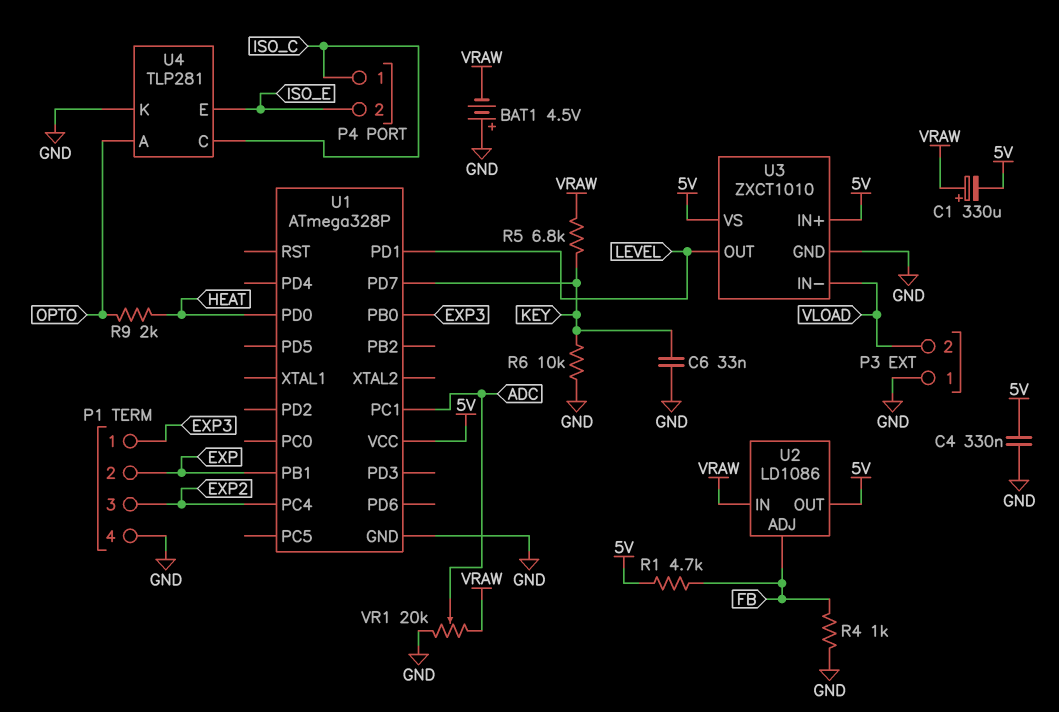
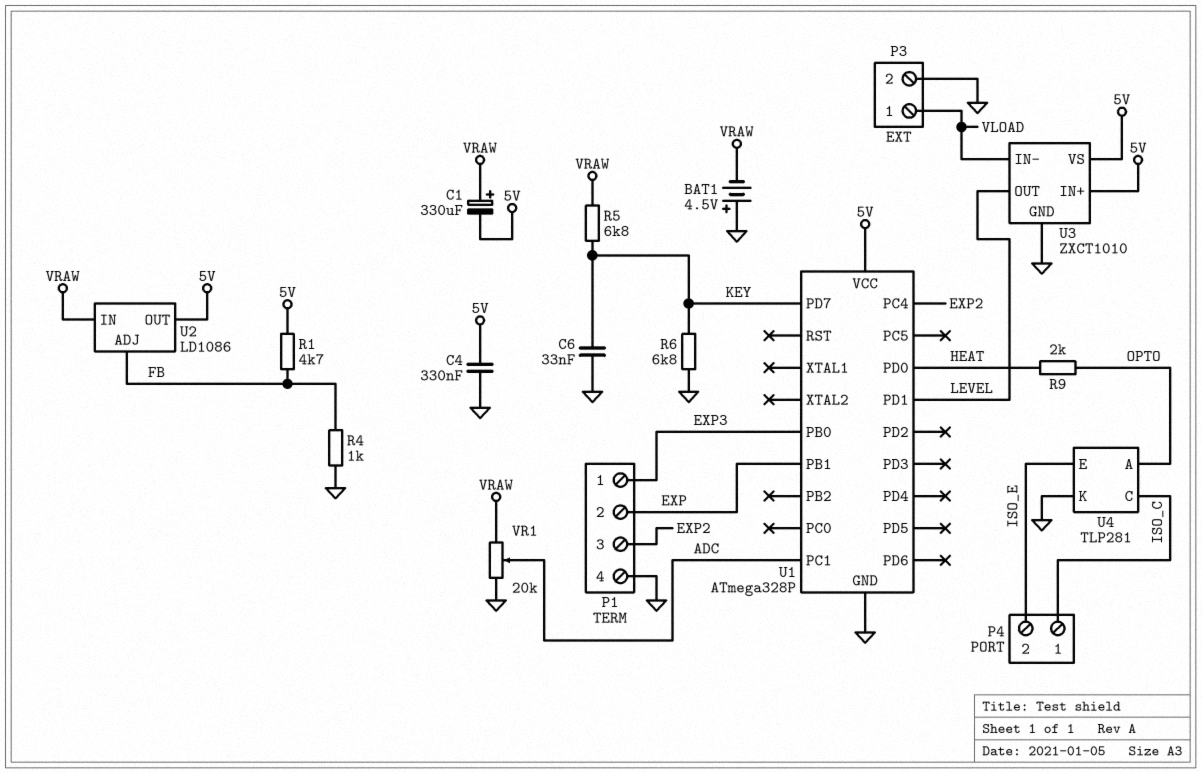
P3 pin 1: GND -> VLOAD
P3 pin 2: VLOAD -> GND
R6: 10k (GND, KEY) -> 6.8k (GND, KEY)

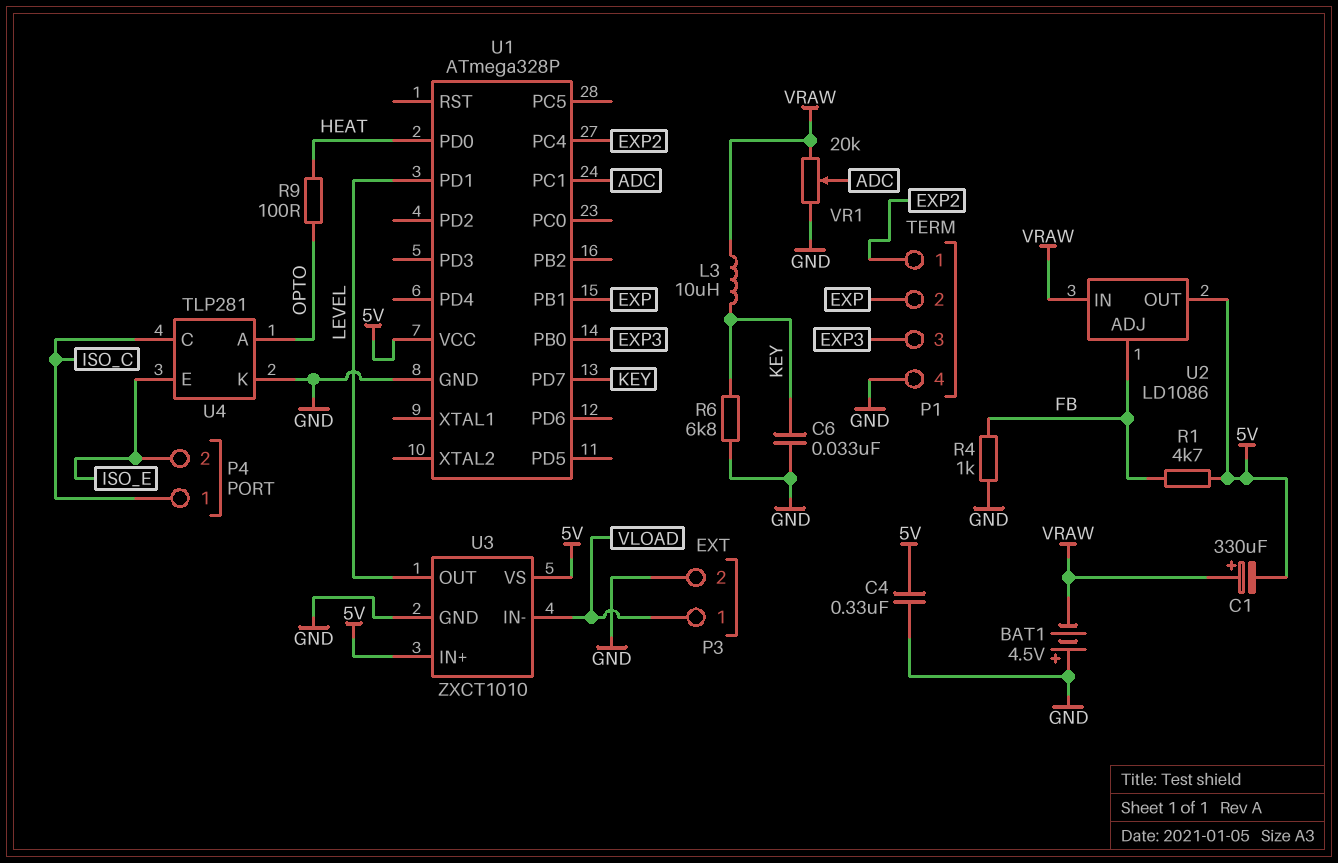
L3: none -> 10uH (KEY, VRAW)
P1 pin 1: EXP3 -> EXP2
P1 pin 3: EXP2 -> EXP3
R5: 6.8k (KEY, VRAW) -> none
R9: 2k (HEAT, OPTO) -> 100 (HEAT, OPTO)

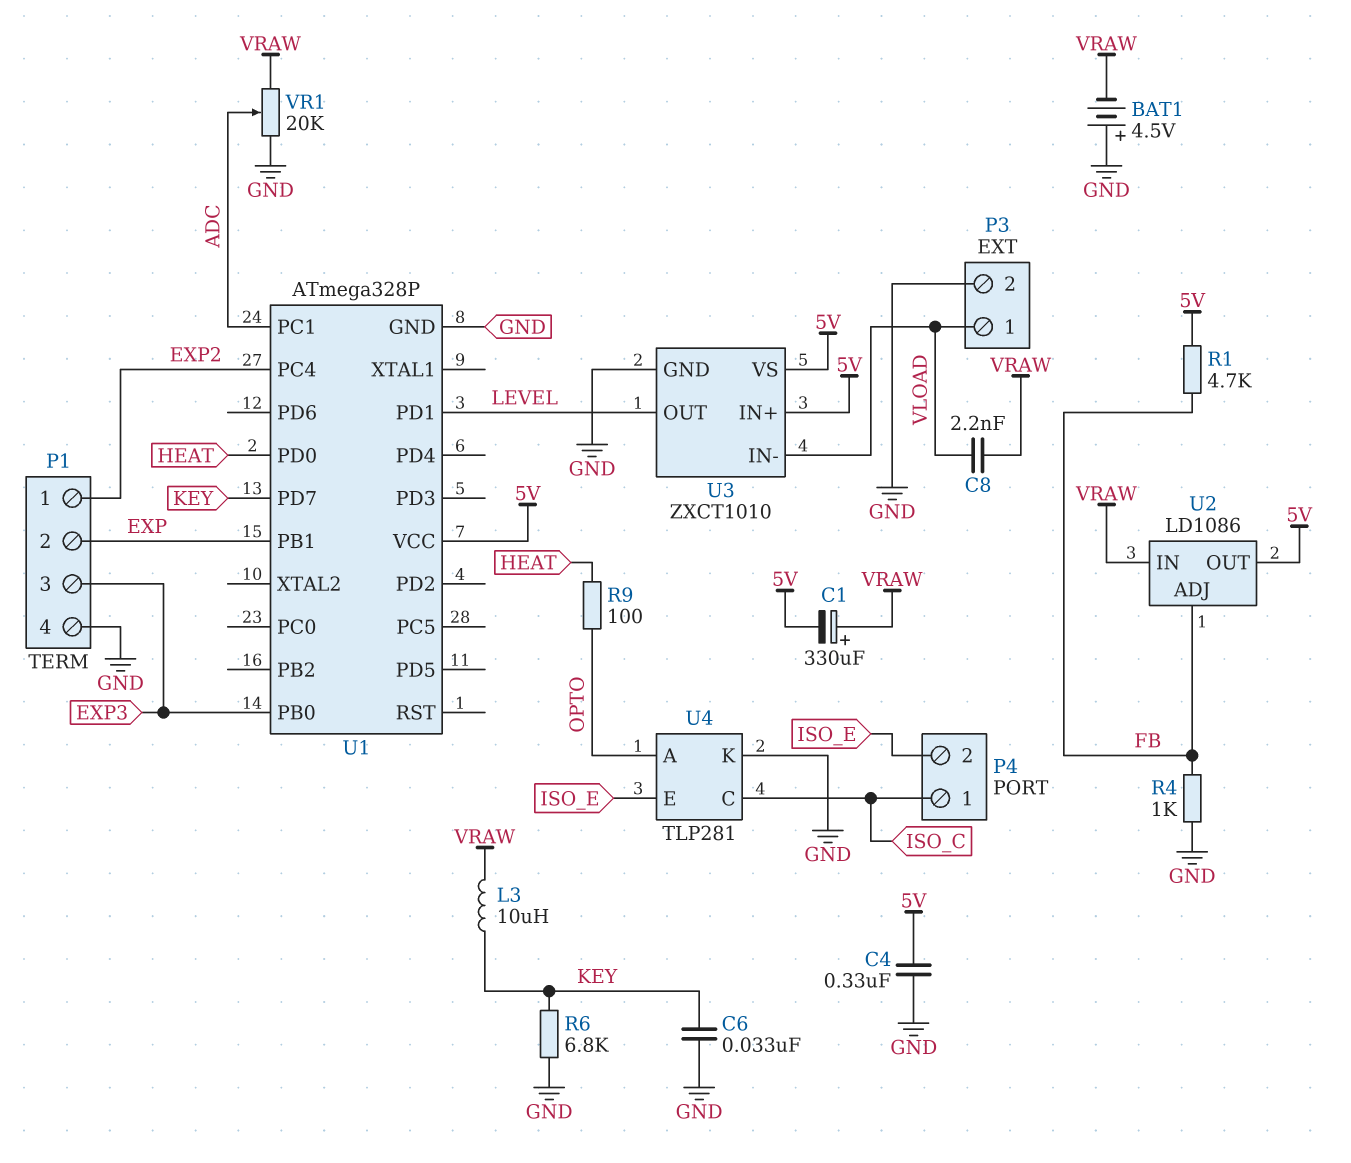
C8: none -> 2.2nF (VLOAD, VRAW)

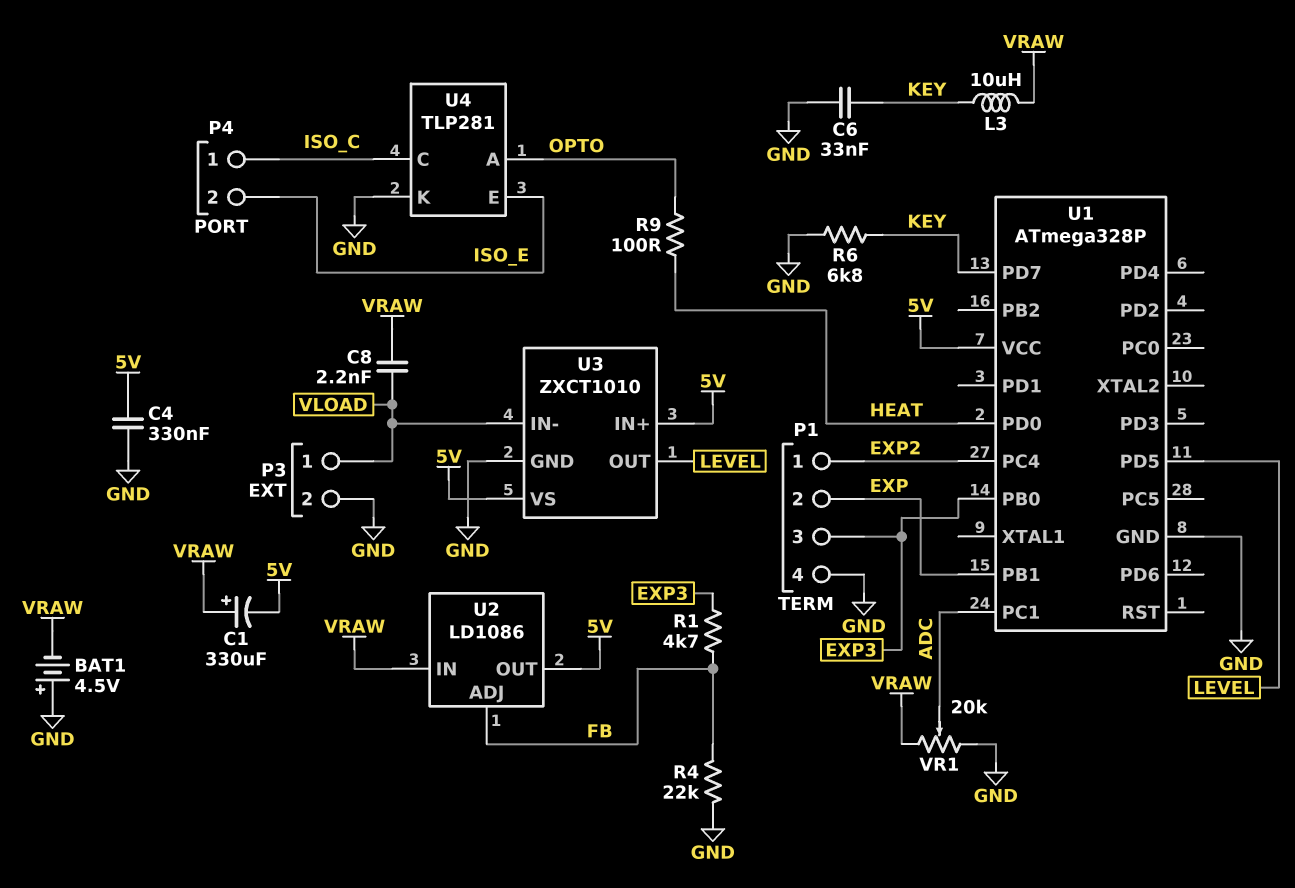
R1: 4.7k (5V, FB) -> 4.7k (EXP3, FB)
R4: 1k (FB, GND) -> 22k (FB, GND)
U1 pin PD1: LEVEL -> none
U1 pin PD5: none -> LEVEL

